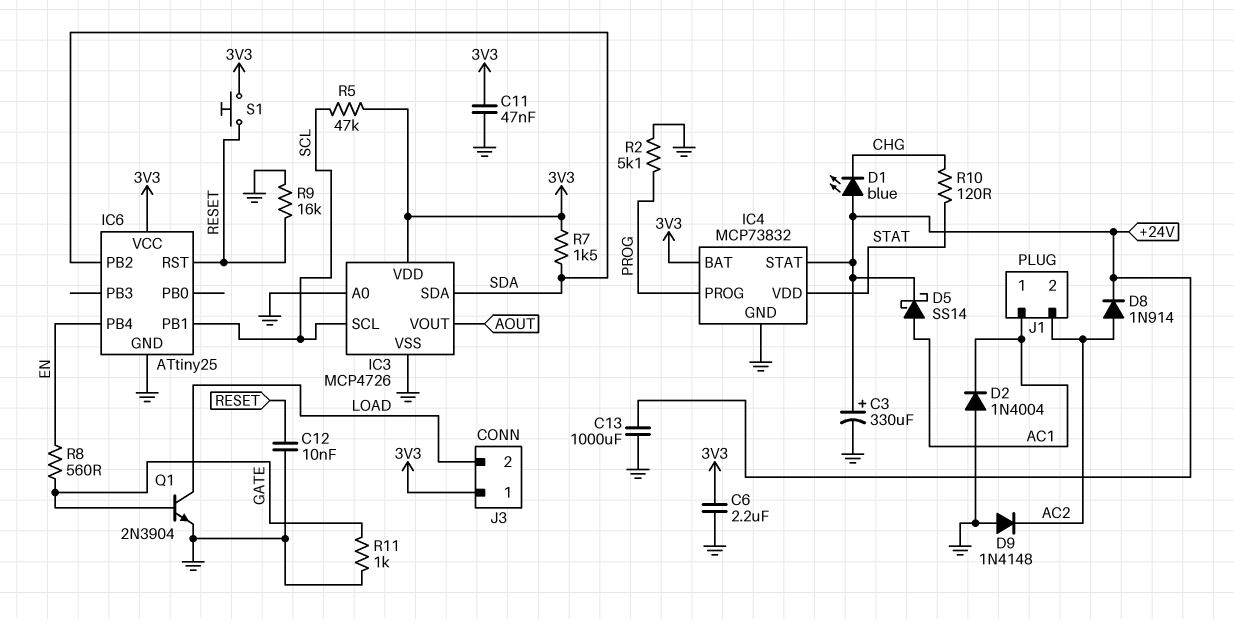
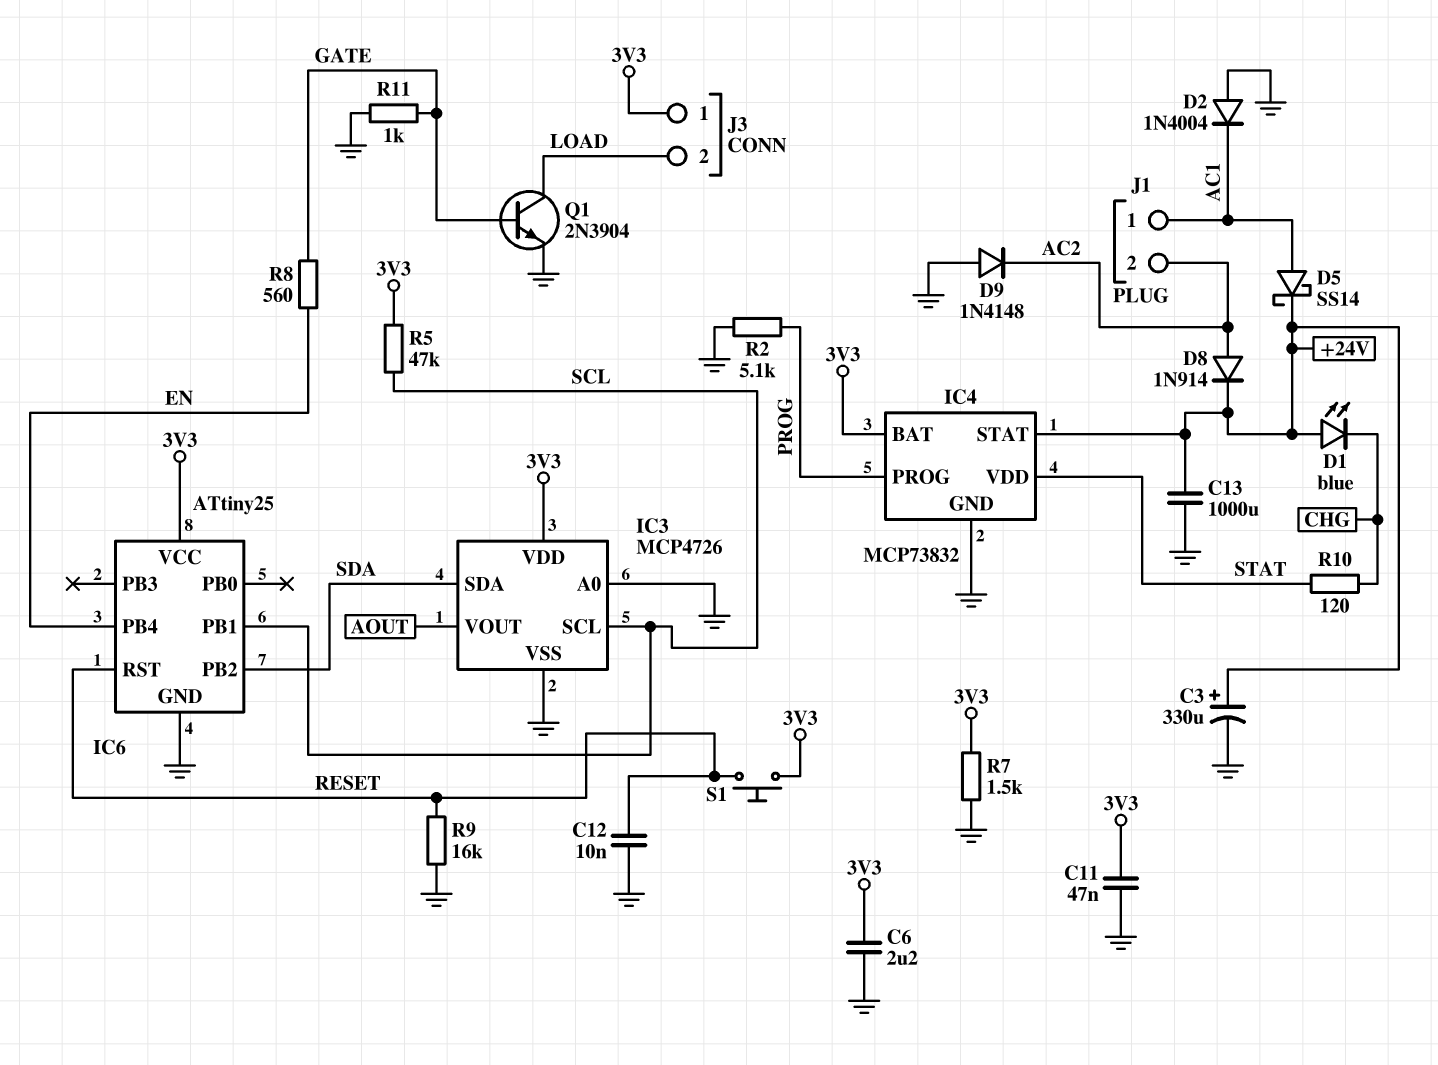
R7: 1.5k (3V3, SDA) -> 1.5k (3V3, GND)

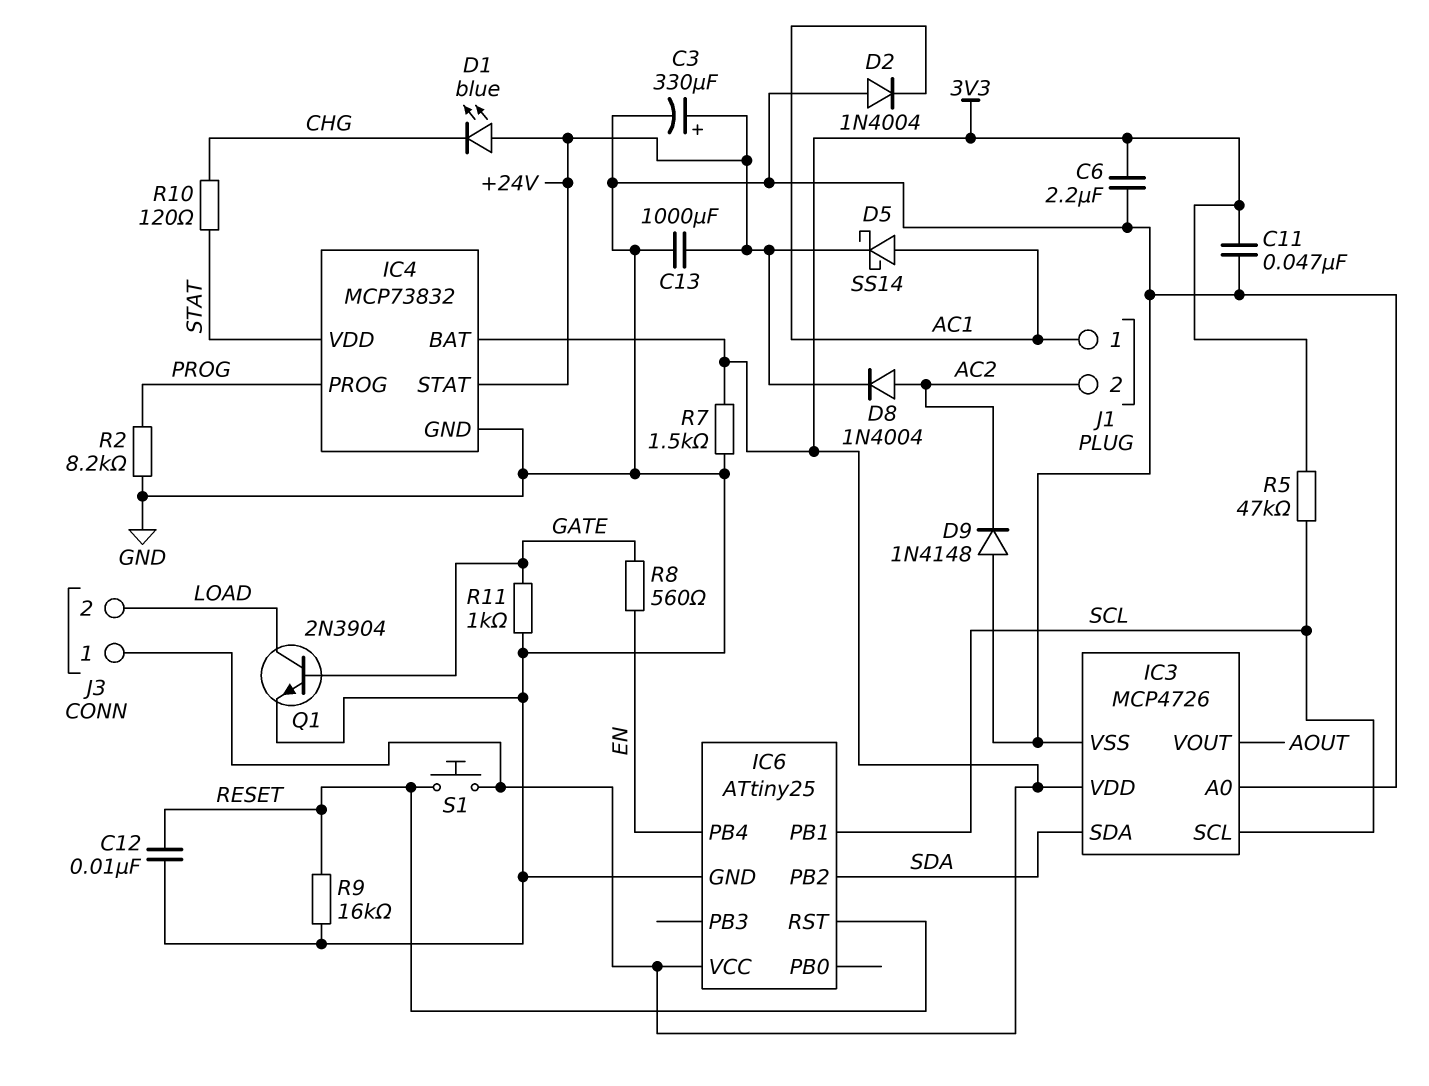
D8: diode 1N914 (A AC2, K +24V) -> diode 1N4004 (A AC2, K +24V)
R2: 5.1k (GND, PROG) -> 8.2k (GND, PROG)

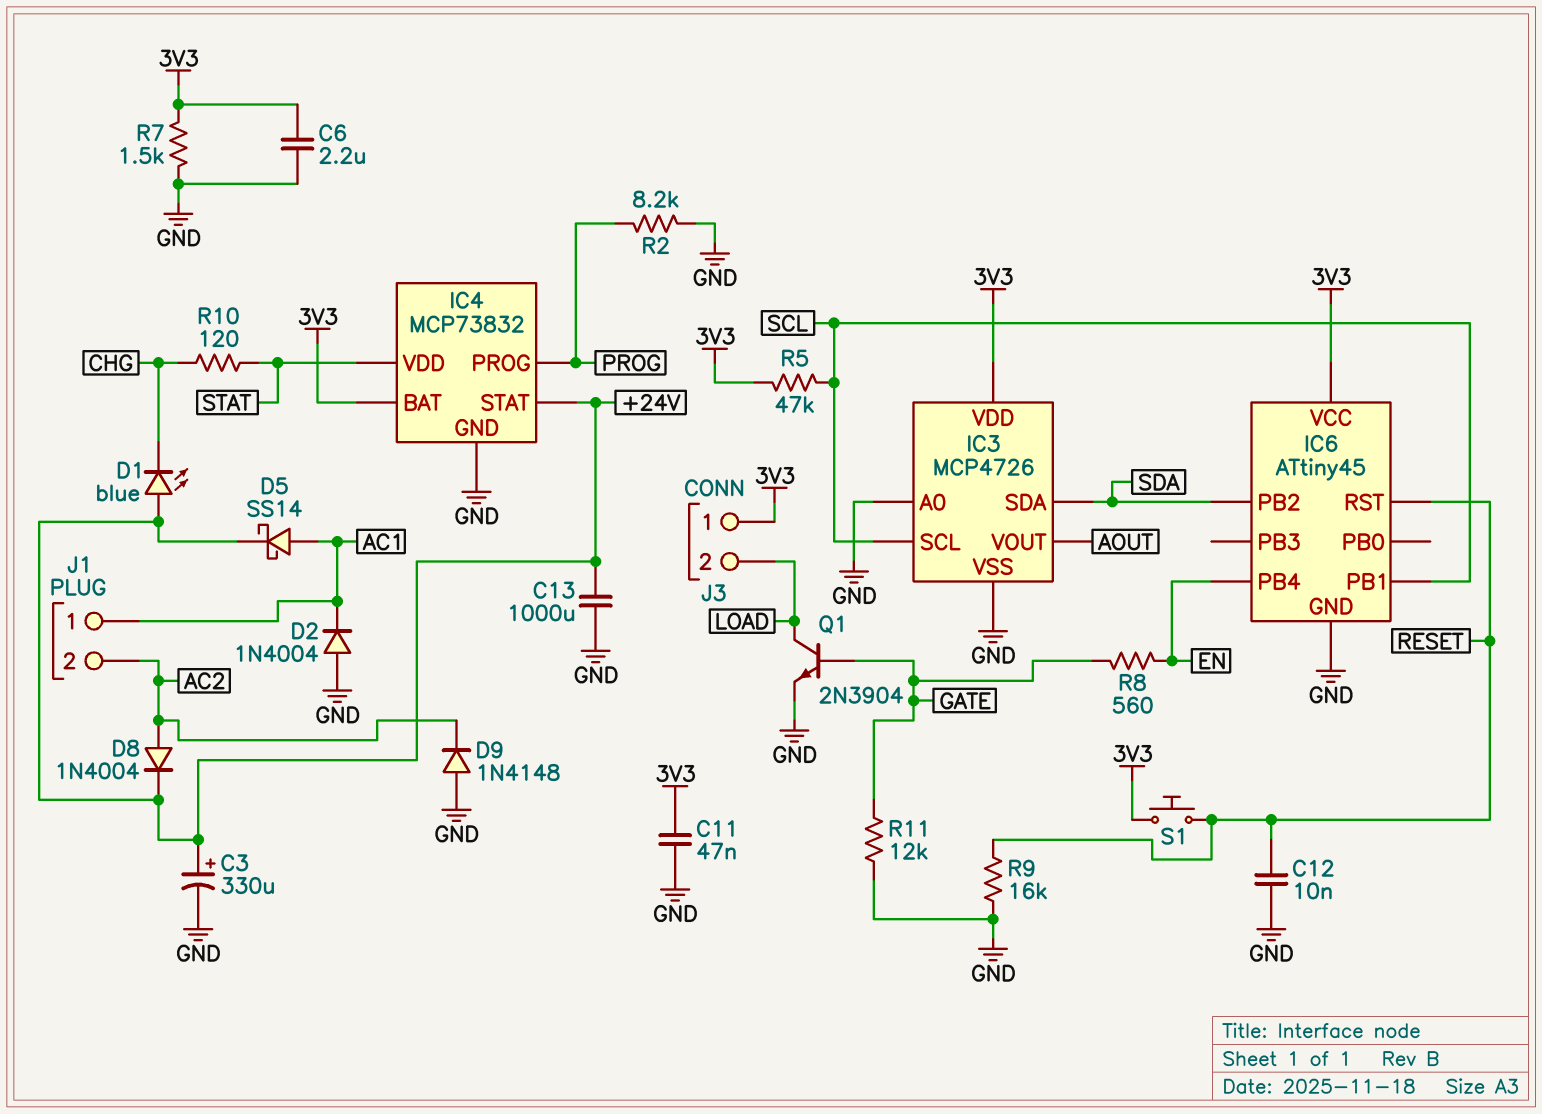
IC6: ATtiny25 -> ATtiny45
R11: 1k (GATE, GND) -> 12k (GATE, GND)

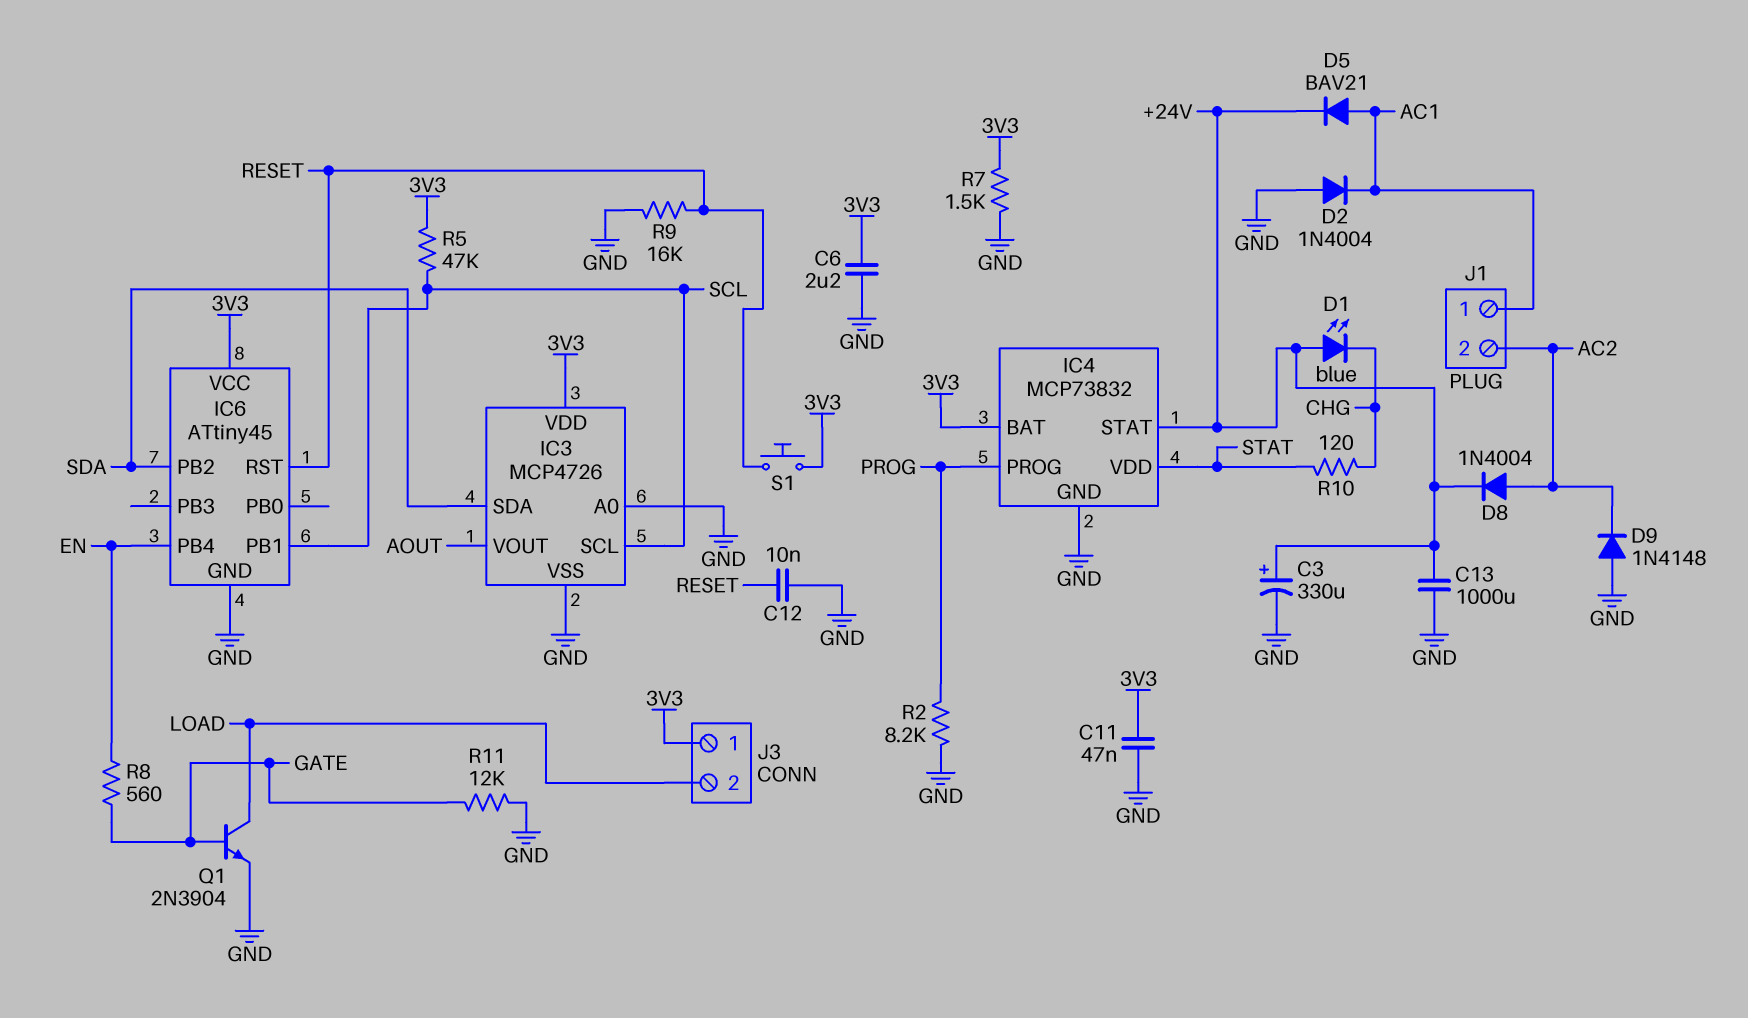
D5: schottky SS14 (A AC1, K +24V) -> diode BAV21 (A AC1, K +24V)

